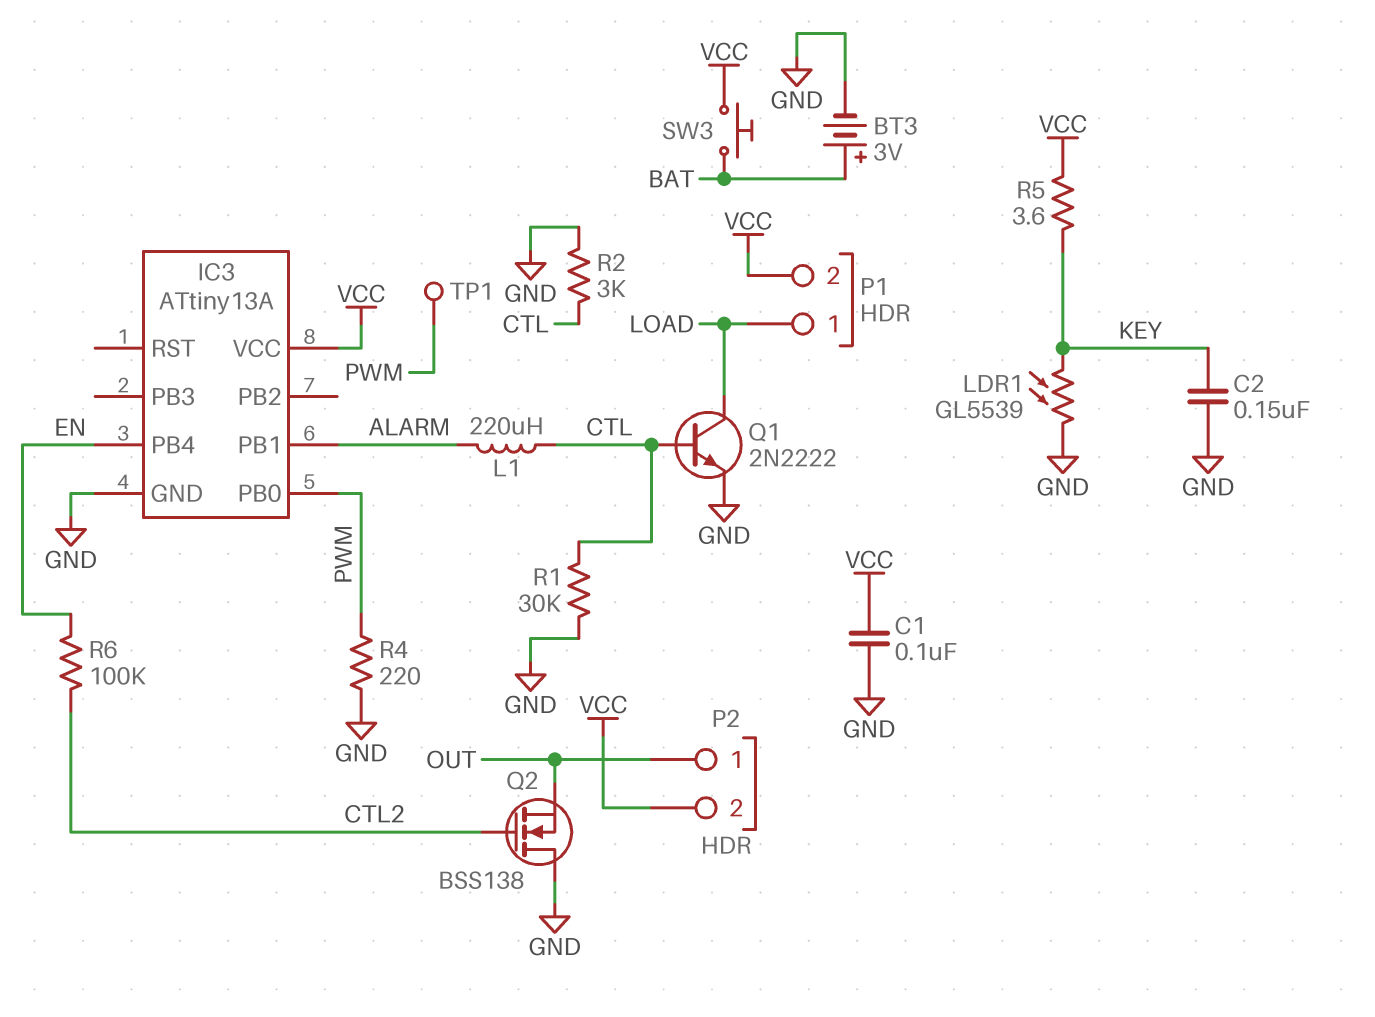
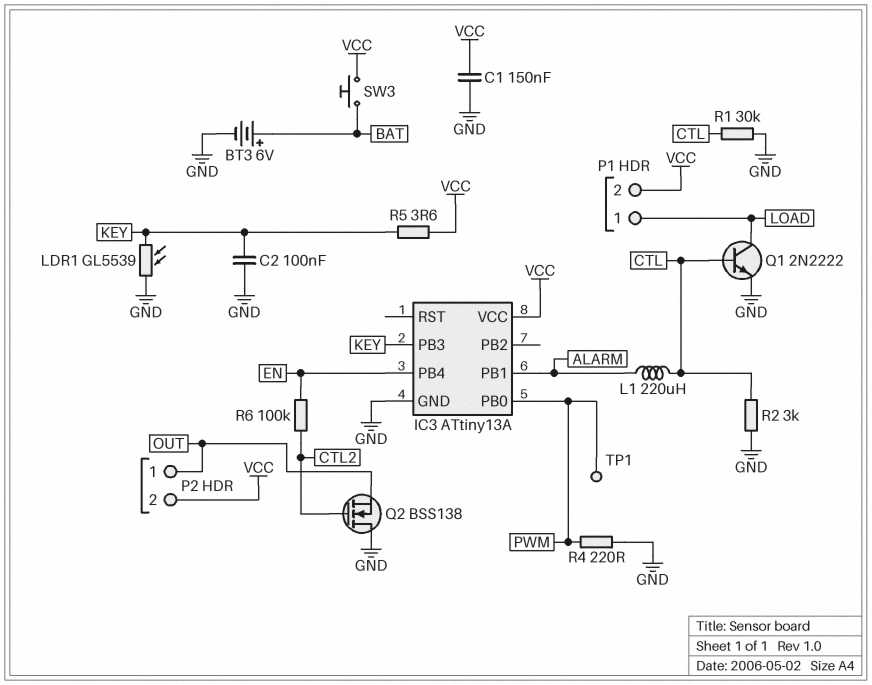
BT3: 3V (plus BAT, minus GND) -> 6V (plus BAT, minus GND)
C1: 100nF (GND, VCC) -> 150nF (GND, VCC)
C2: 150nF (GND, KEY) -> 100nF (GND, KEY)
IC3 pin PB3: none -> KEY

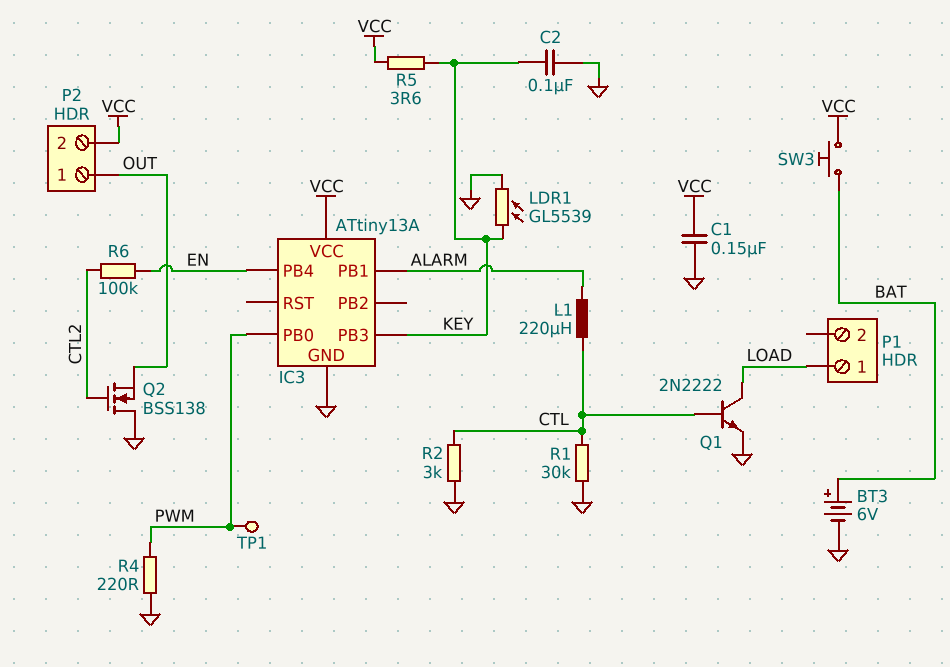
P1 pin 2: VCC -> none

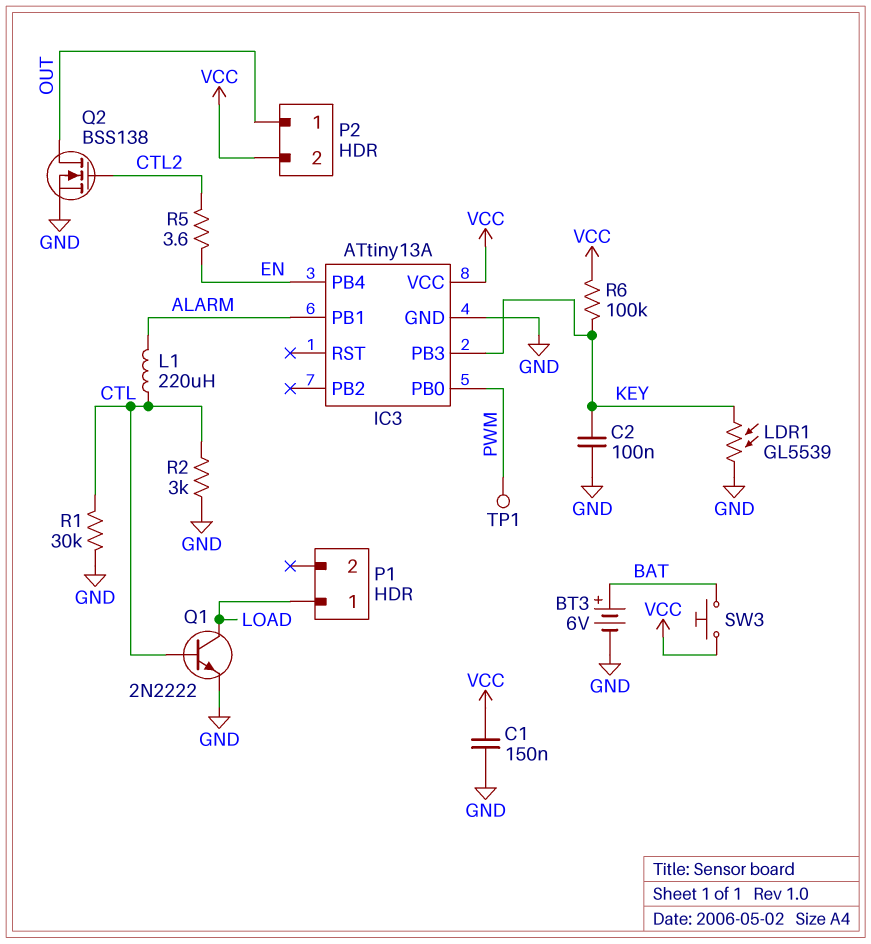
Q2: NMOS BSS138 (G CTL2, D GND, S OUT) -> NMOS BSS138 (G CTL2, D OUT, S GND)
R4: 220 (GND, PWM) -> none
R5: 3.6 (KEY, VCC) -> 3.6 (CTL2, EN)
R6: 100k (CTL2, EN) -> 100k (KEY, VCC)

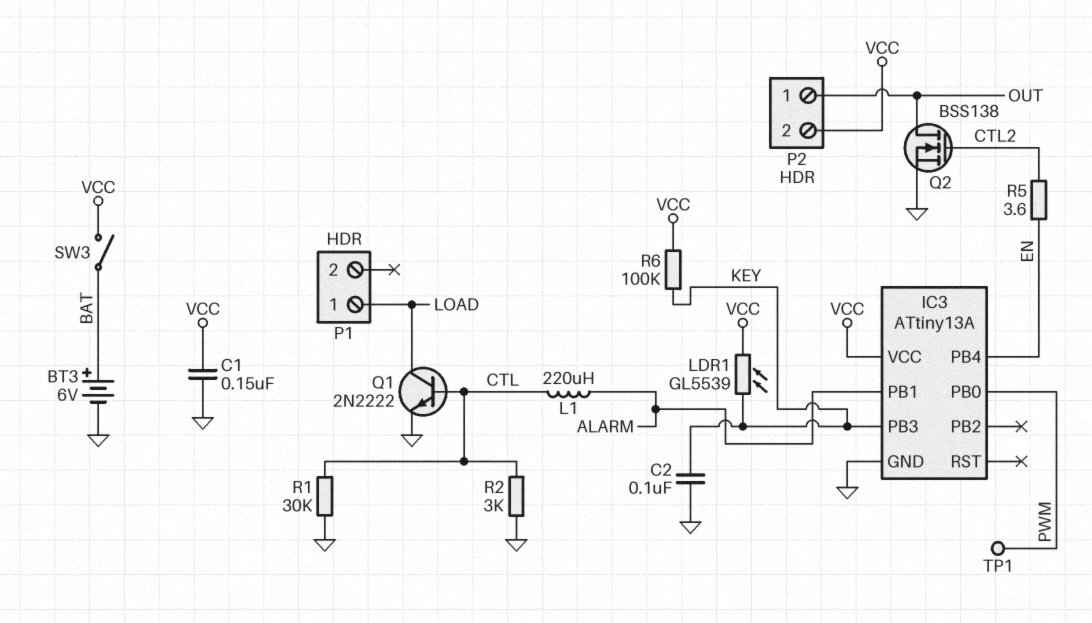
LDR1: GL5539 (GND, KEY) -> GL5539 (KEY, VCC)
SW3: button (BAT, VCC) -> switch (BAT, VCC)

